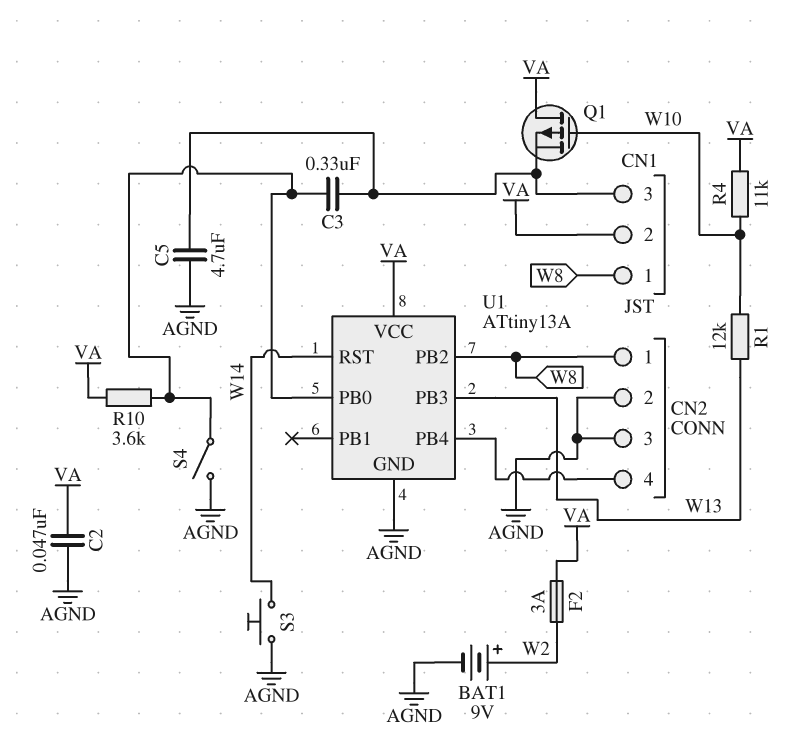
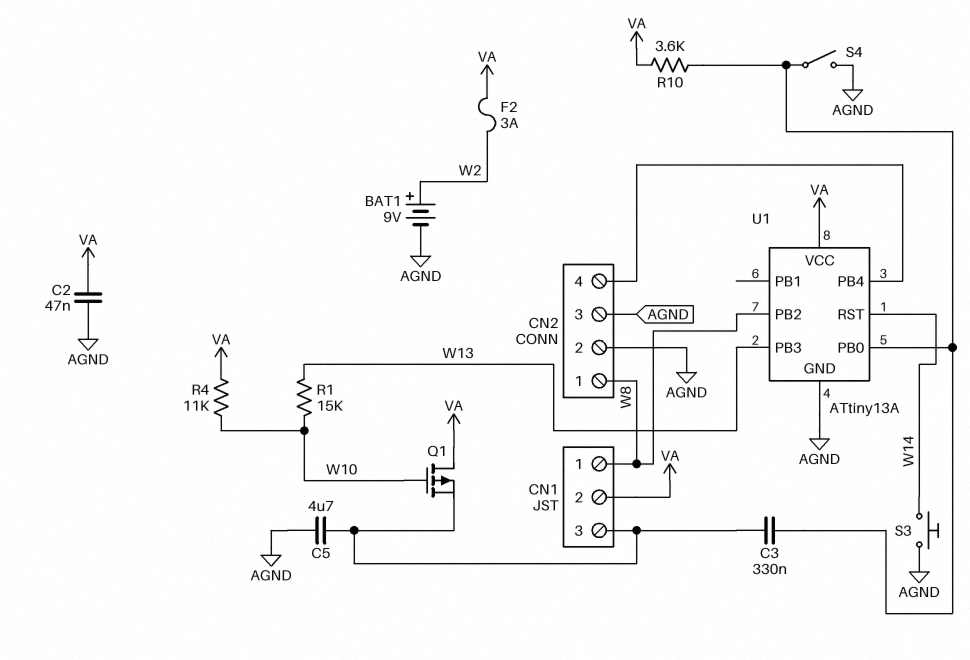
R1: 12k (W10, W13) -> 15k (W10, W13)

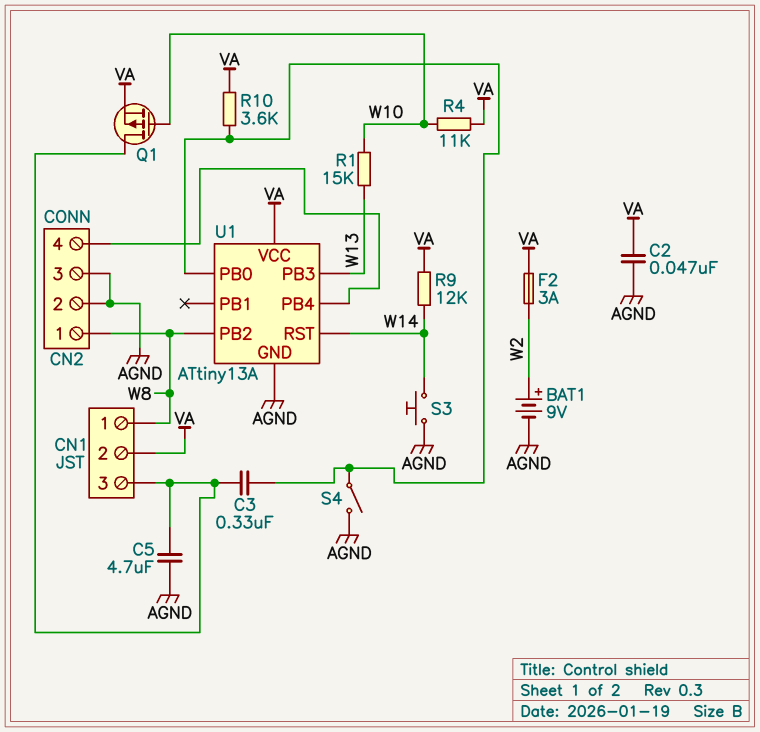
Q1: PMOS (G W10, D VA, S CN1/3) -> PMOS (G W10, D CN1/3, S VA)
R9: none -> 12k (VA, W14)

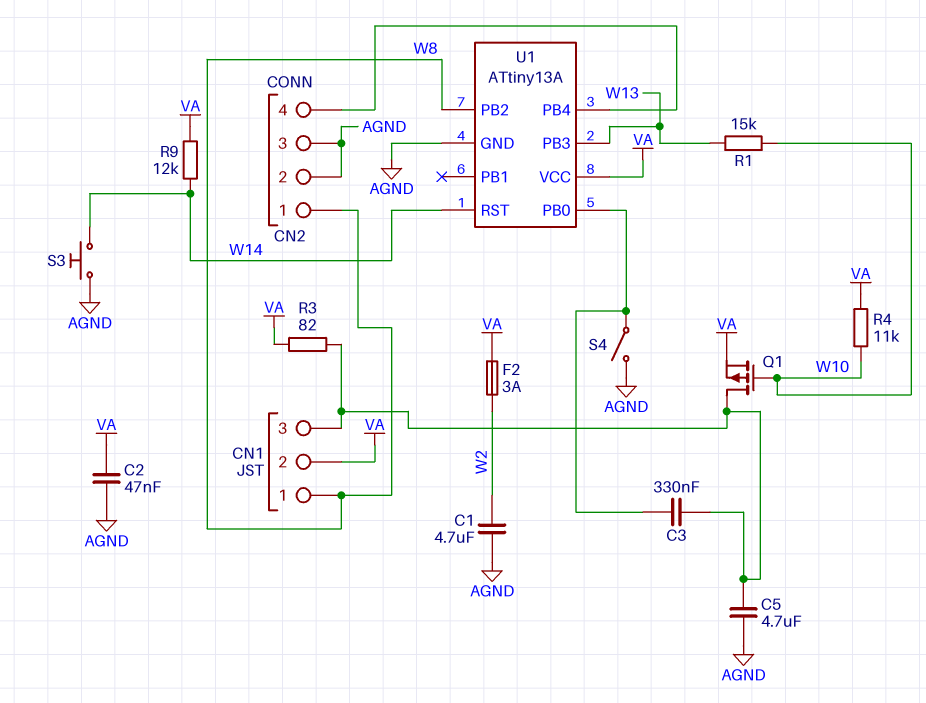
BAT1: 9V (plus W2, minus AGND) -> none
C1: none -> 4.7uF (AGND, W2)
R3: none -> 82 (CN1/3, VA)
R10: 3.6k (U1/PB0, VA) -> none

